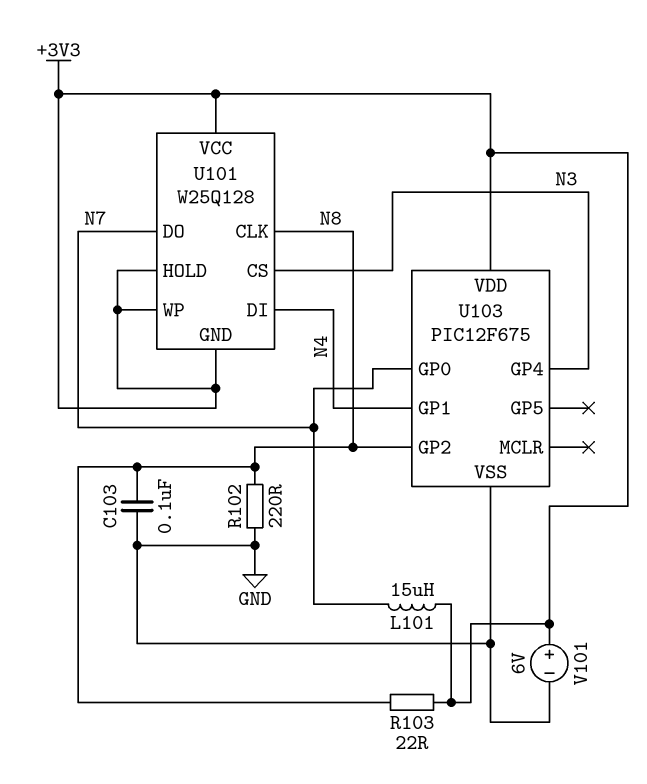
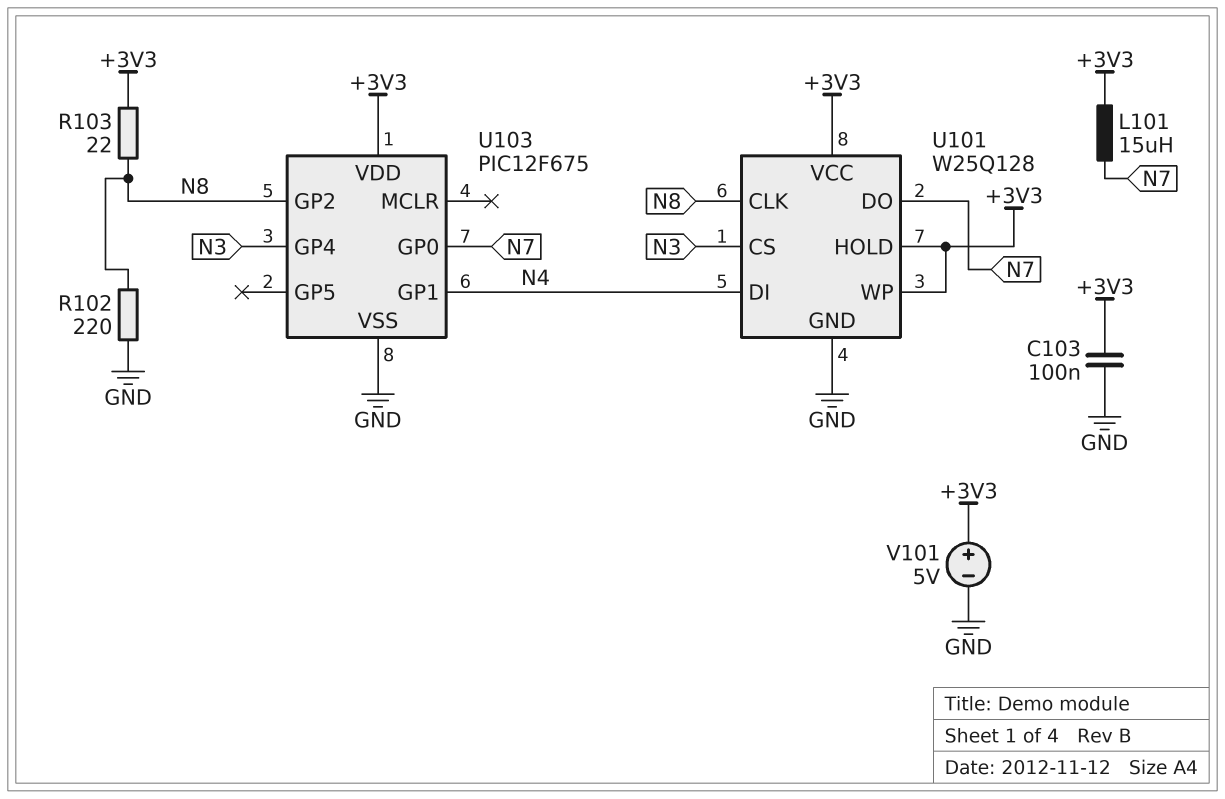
C103: 100nF (GND, N8) -> 100nF (+3V3, GND)
U101 pin GND: +3V3 -> GND
V101: 6V (plus +3V3, minus GND) -> 5V (plus +3V3, minus GND)

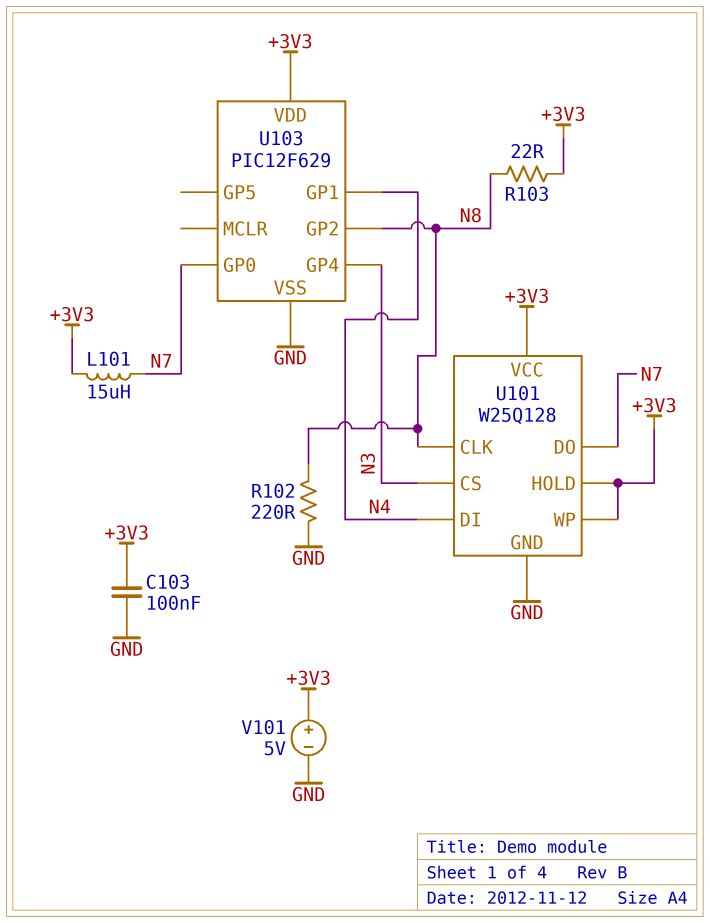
U103: PIC12F675 -> PIC12F629

